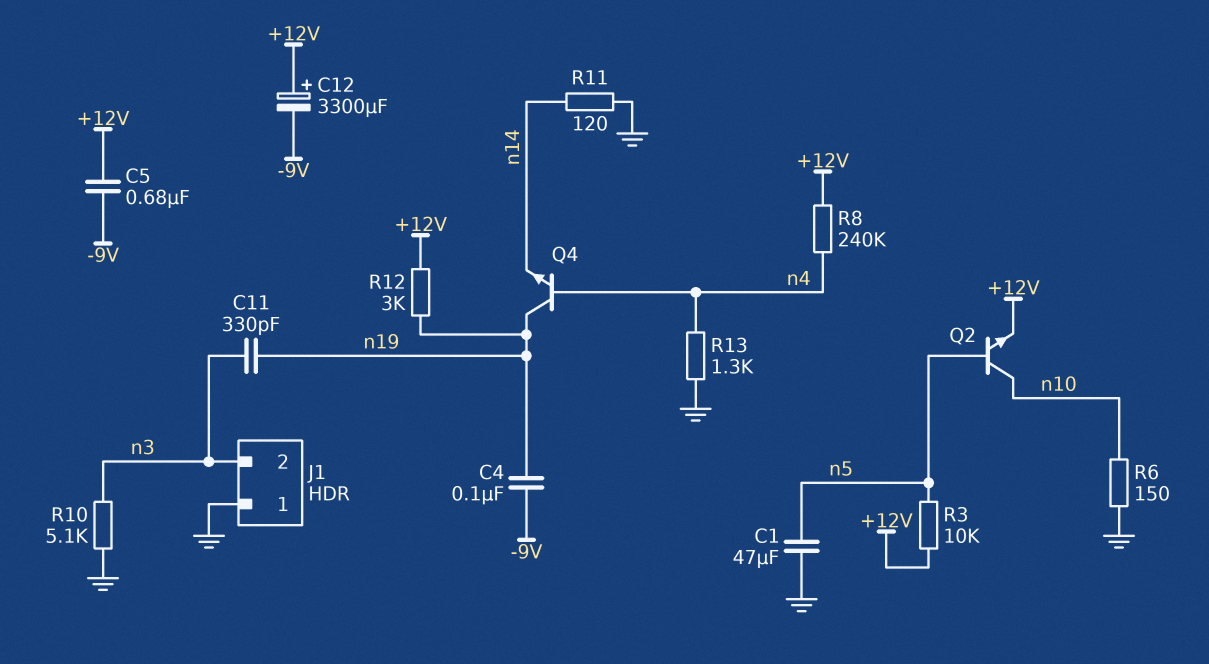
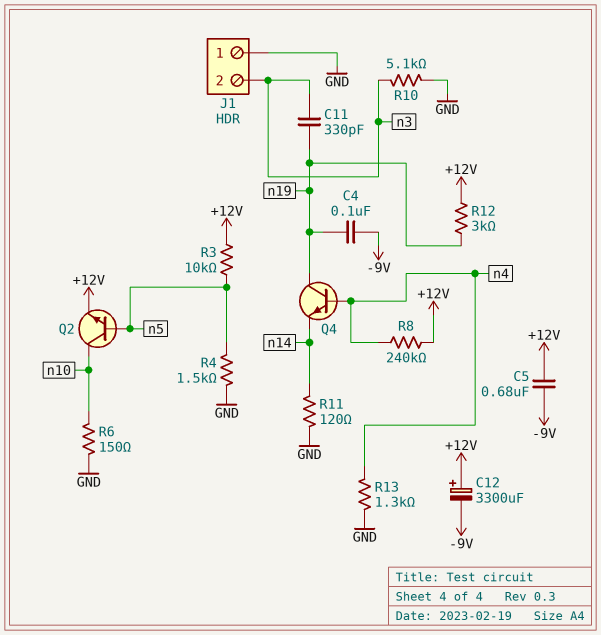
C1: 47uF (GND, n5) -> none
R4: none -> 1.5k (GND, n5)

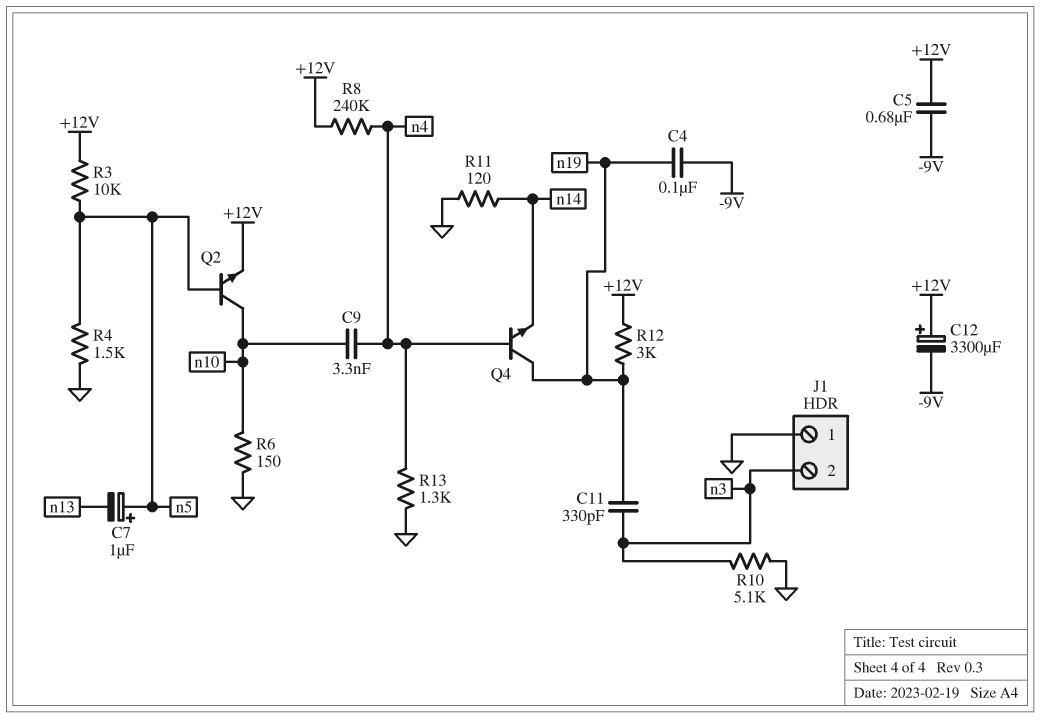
C7: none -> 1uF (plus n5, minus n13)
C9: none -> 3.3nF (n4, n10)

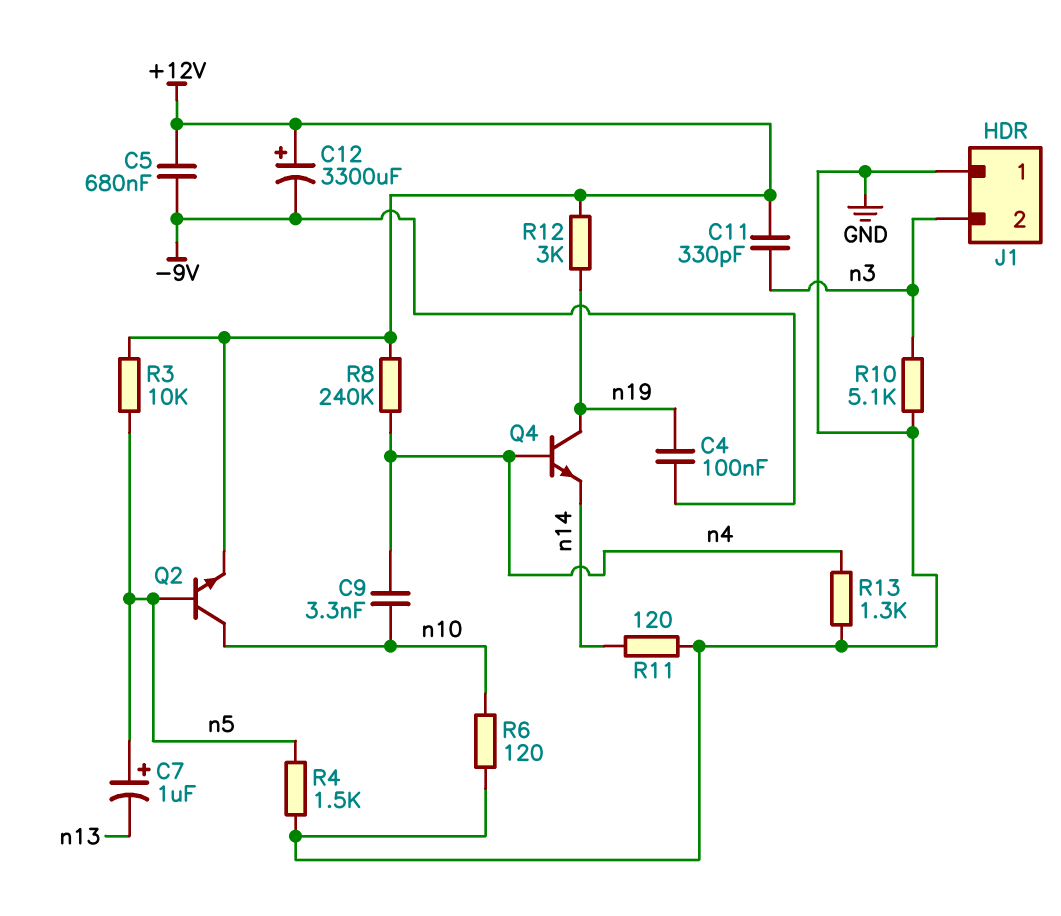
C11: 330pF (n3, n19) -> 330pF (+12V, n3)
R6: 150 (GND, n10) -> 120 (GND, n10)

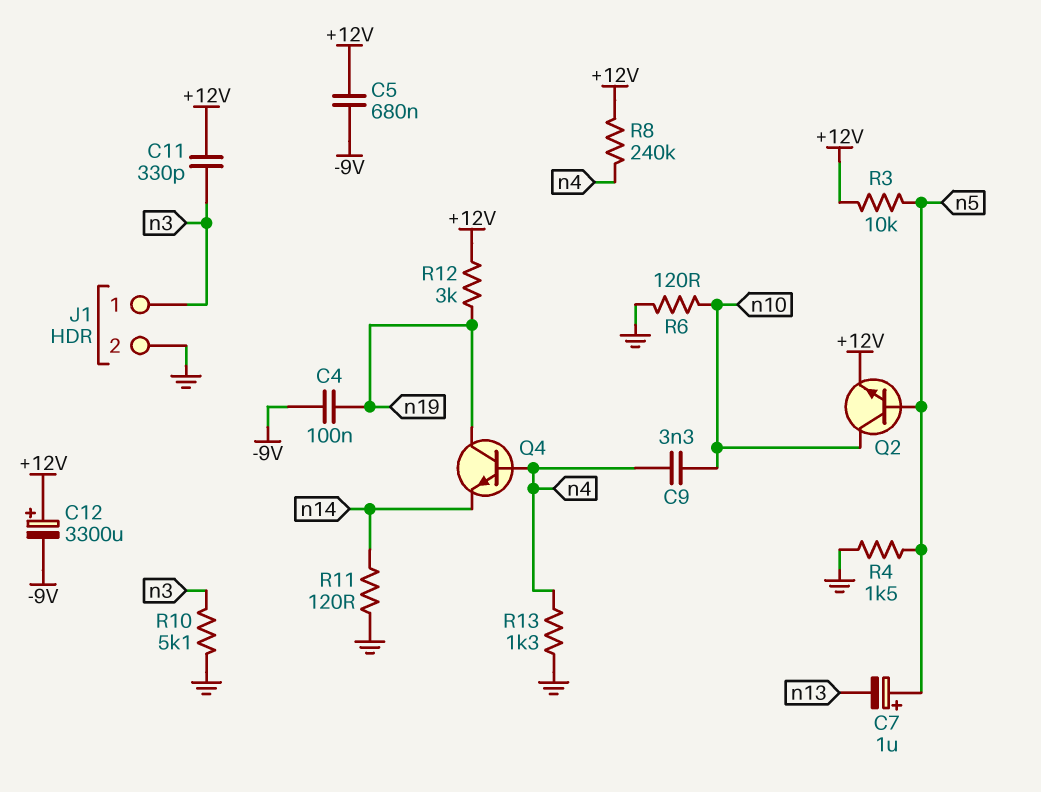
J1 pin 1: GND -> n3
J1 pin 2: n3 -> GND

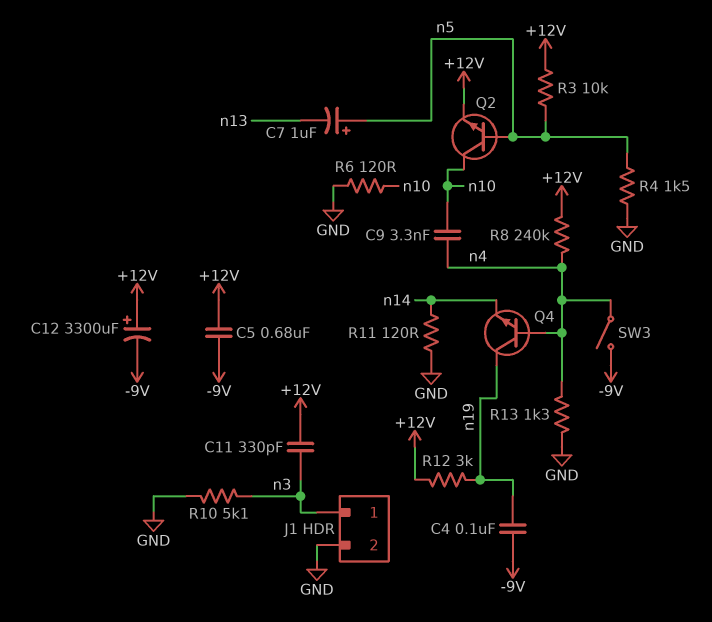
SW3: none -> switch (-9V, n4)

